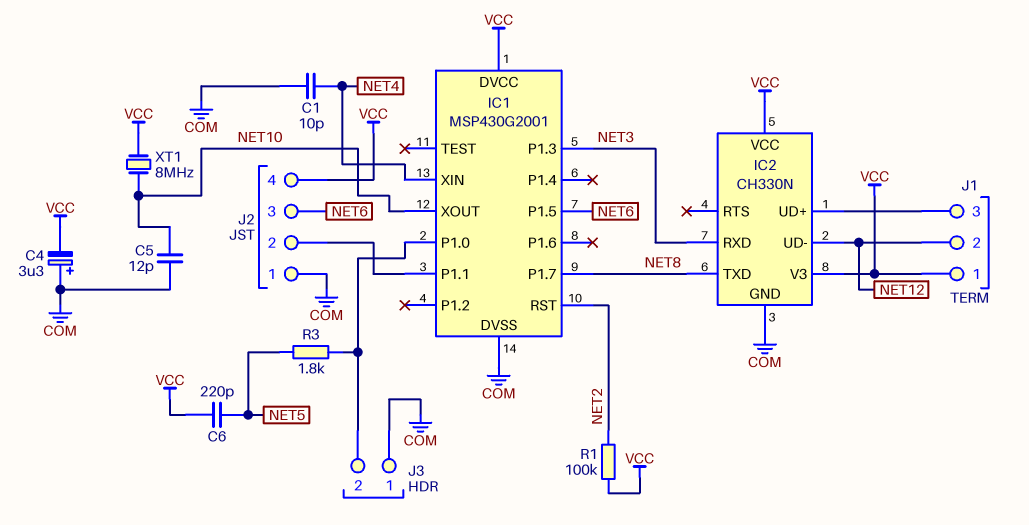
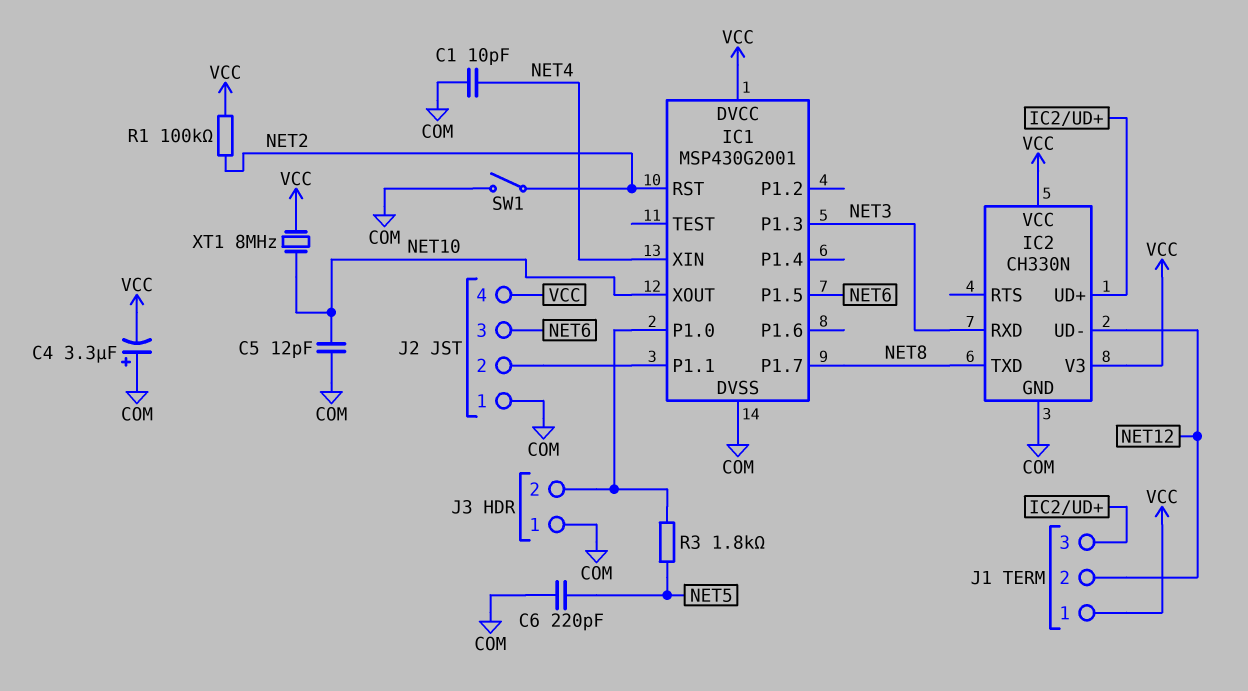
C6: 220pF (NET5, VCC) -> 220pF (COM, NET5)
SW1: none -> switch (COM, NET2)

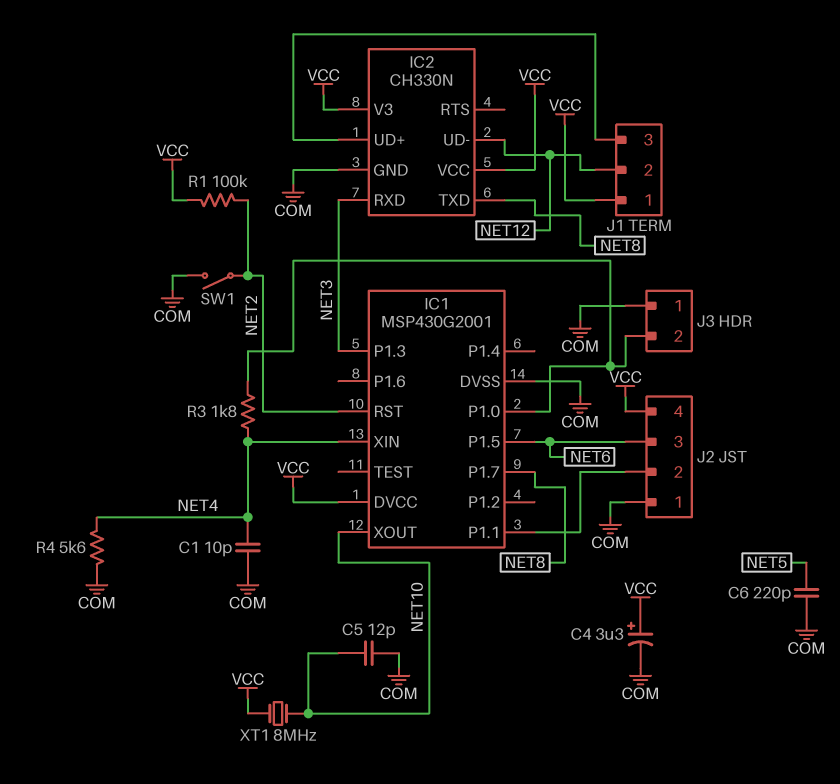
C4: 3.3uF (plus COM, minus VCC) -> 3.3uF (plus VCC, minus COM)
R3: 1.8k (IC1/P1.0, NET5) -> 1.8k (IC1/P1.0, NET4)
R4: none -> 5.6k (COM, NET4)

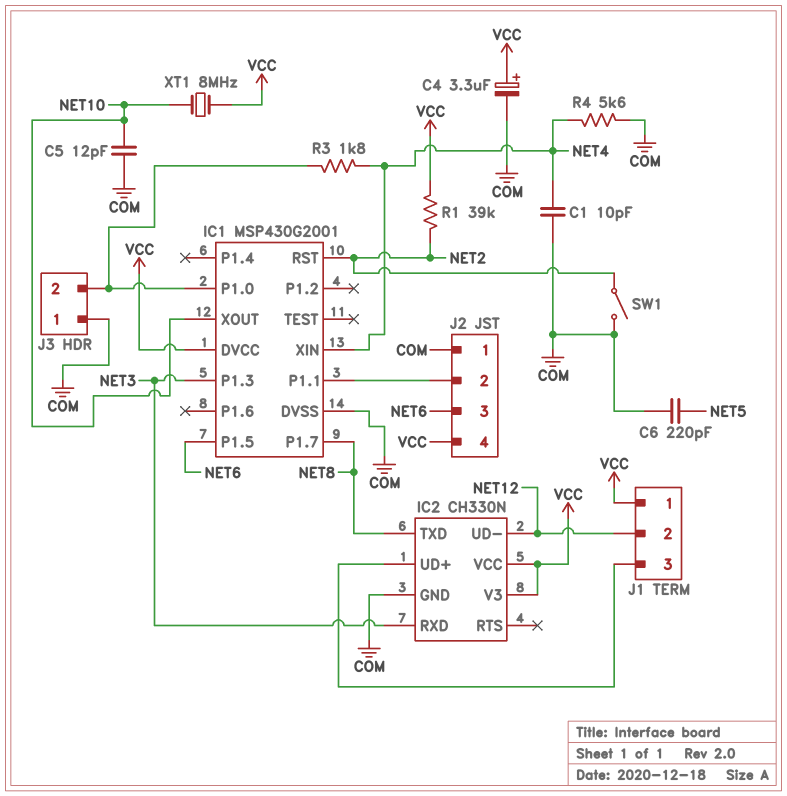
R1: 100k (NET2, VCC) -> 39k (NET2, VCC)

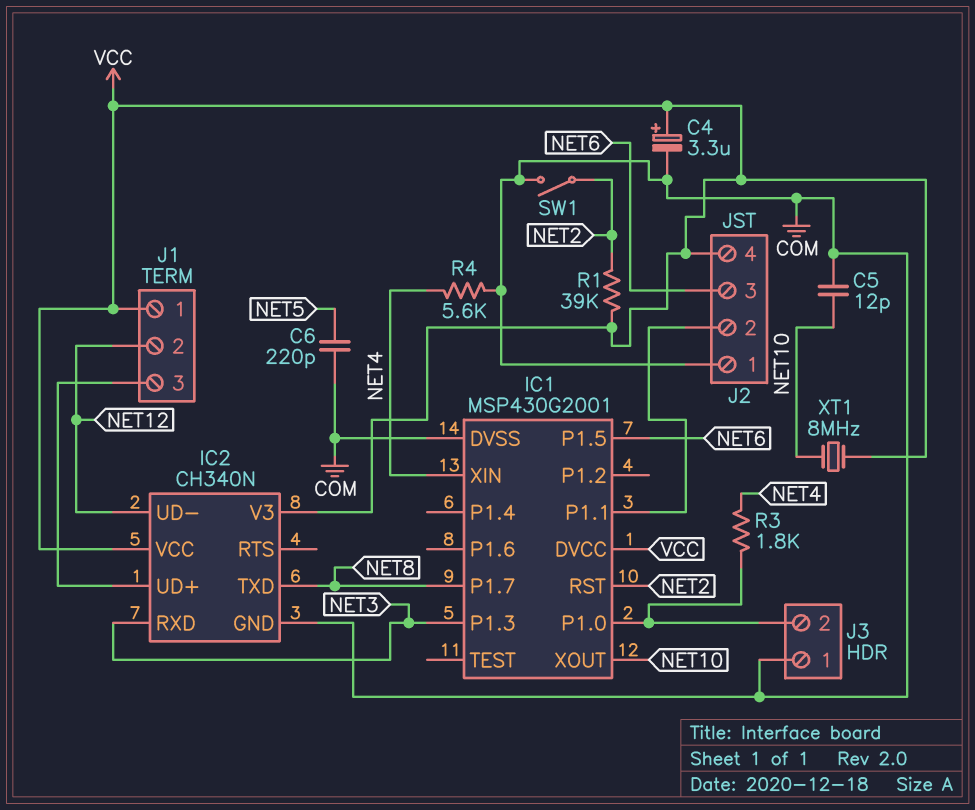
C1: 10pF (COM, NET4) -> none
IC2: CH330N -> CH340N

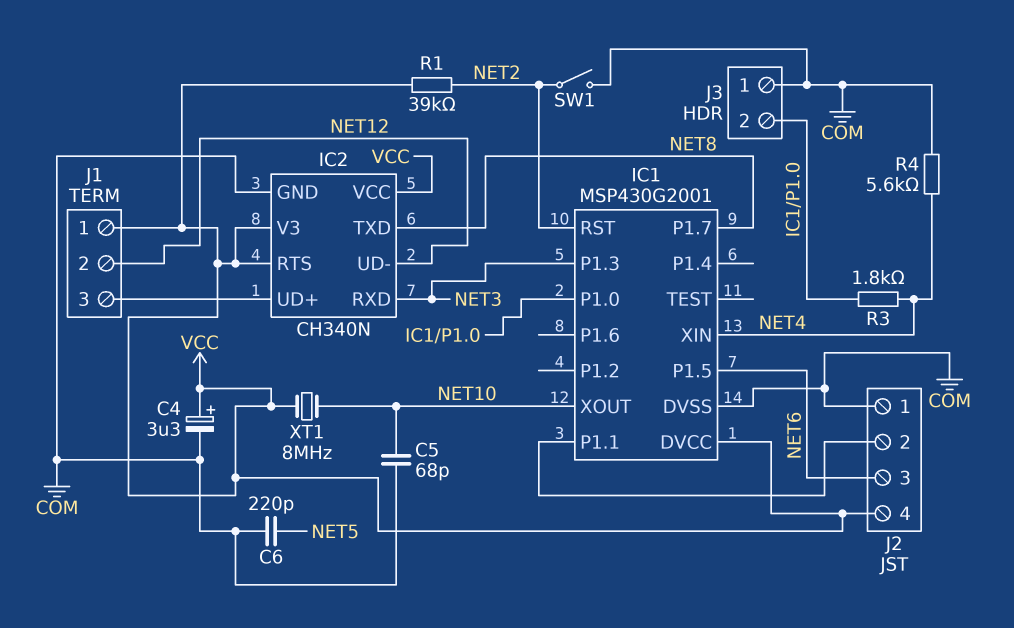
C5: 12pF (COM, NET10) -> 68pF (COM, NET10)
IC2 pin RTS: none -> VCC

